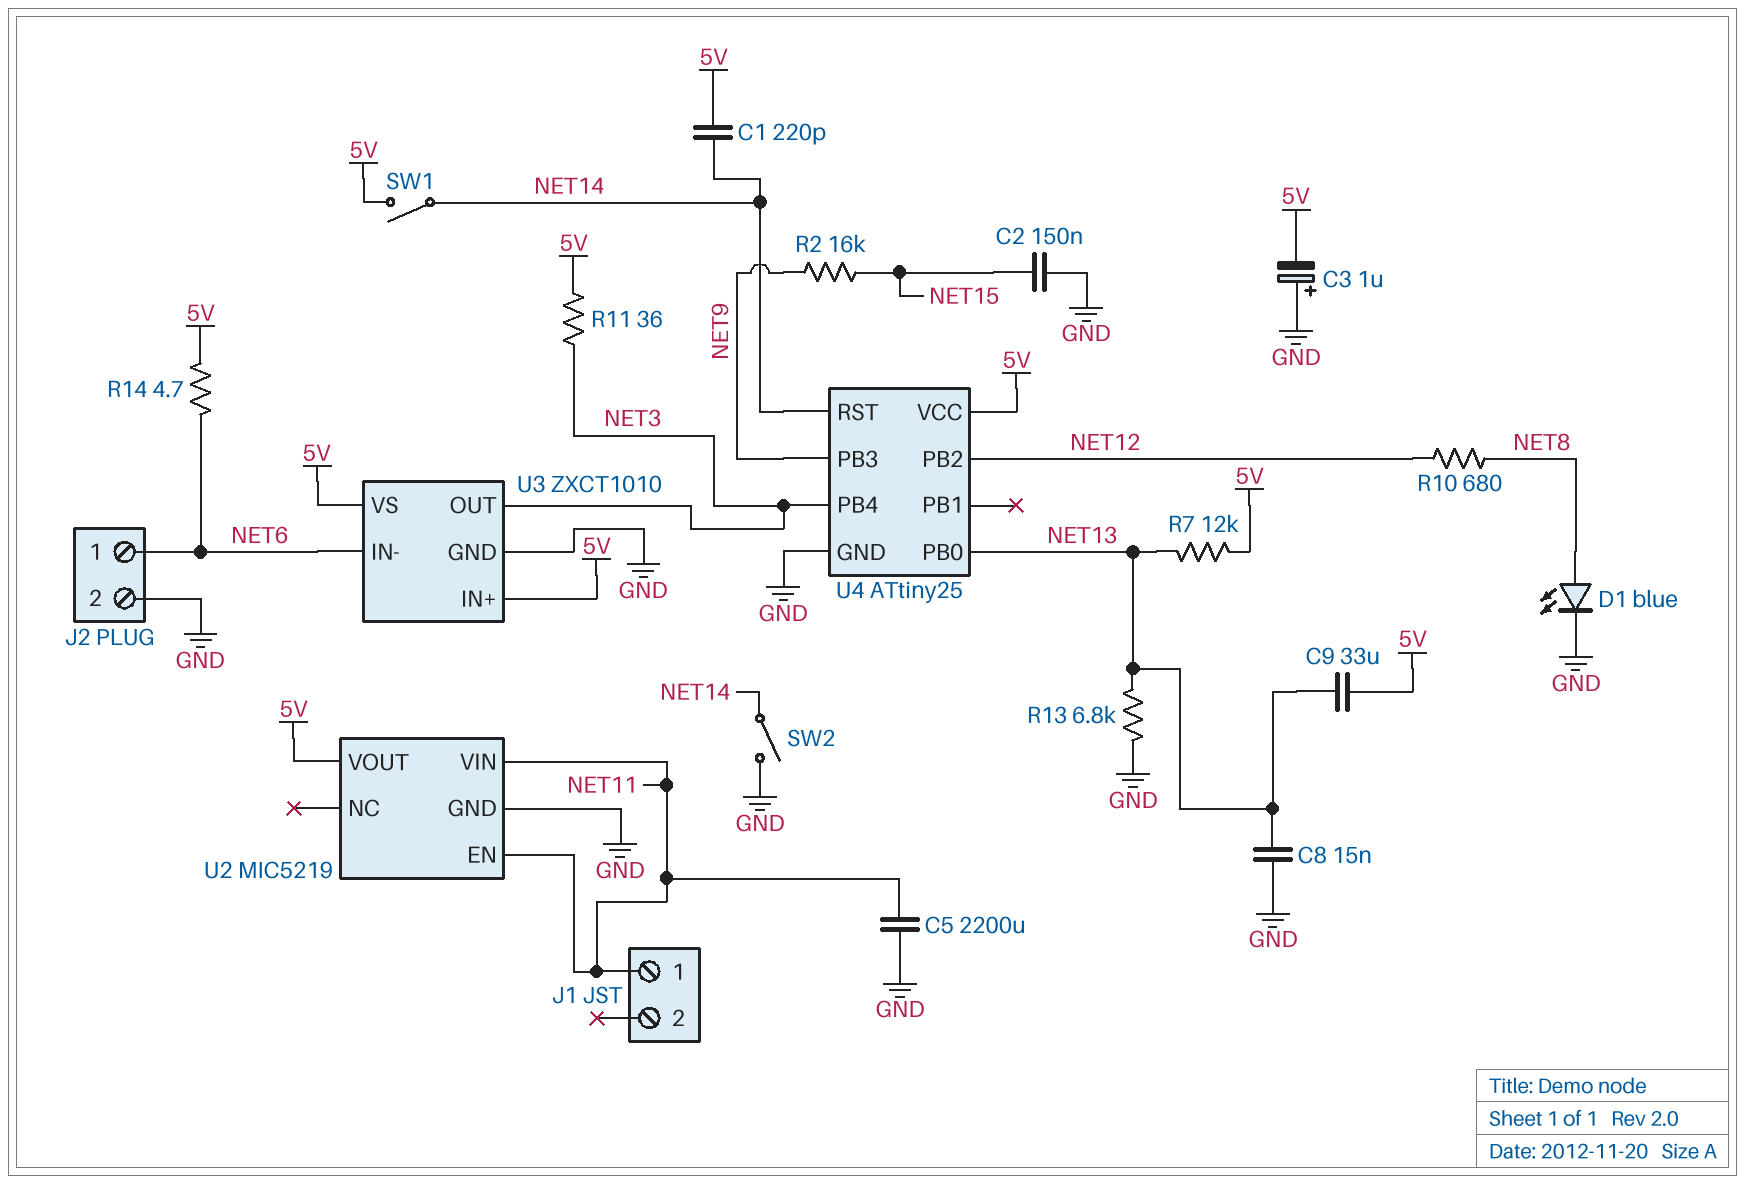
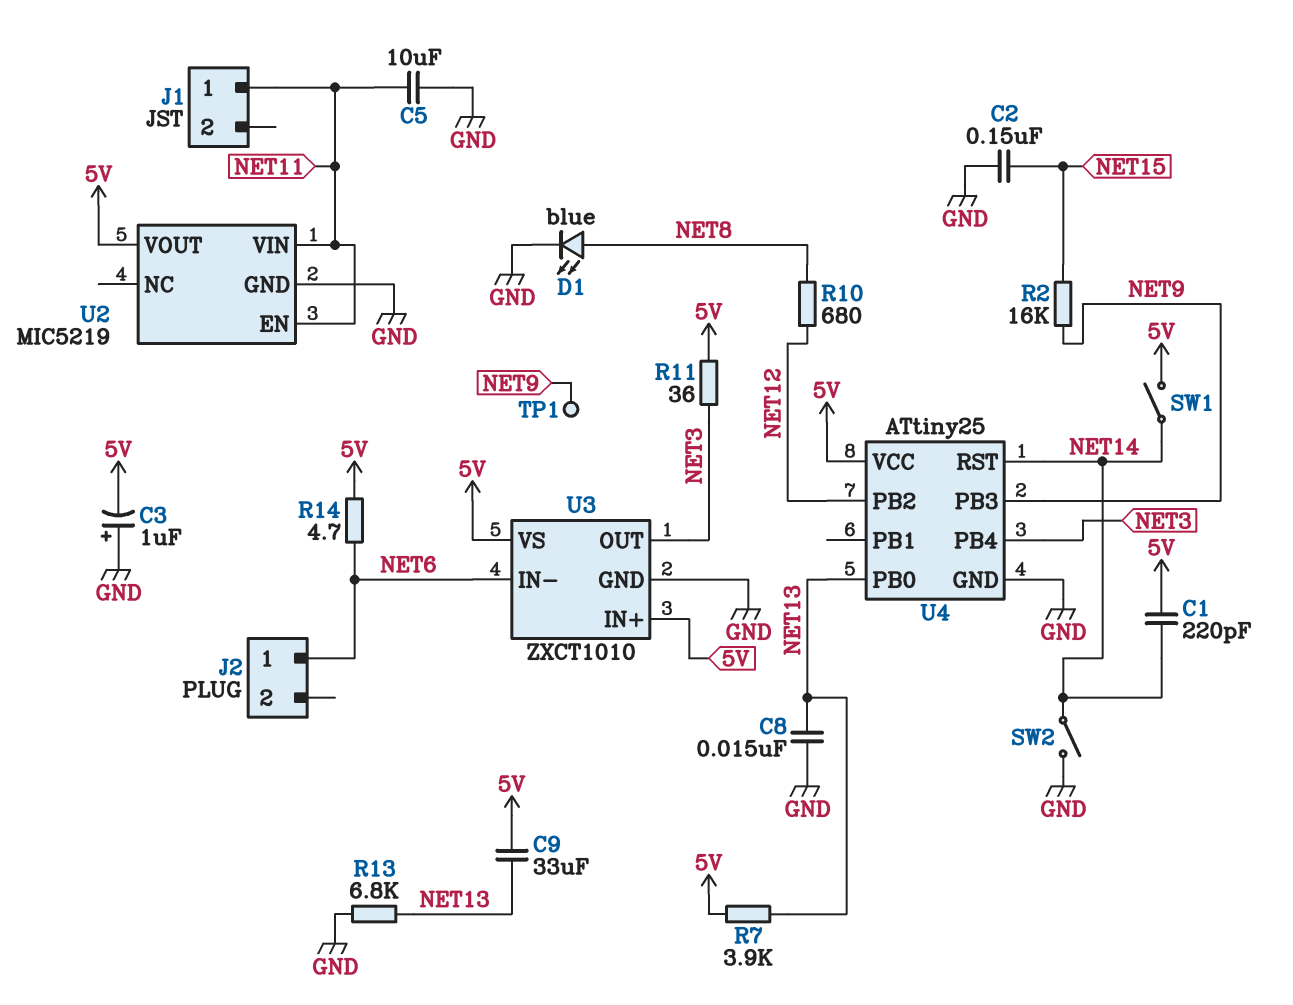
C5: 2200uF (GND, NET11) -> 10uF (GND, NET11)
J2 pin 2: GND -> none
R7: 12k (5V, NET13) -> 3.9k (5V, NET13)
TP1: none -> test point (NET9)

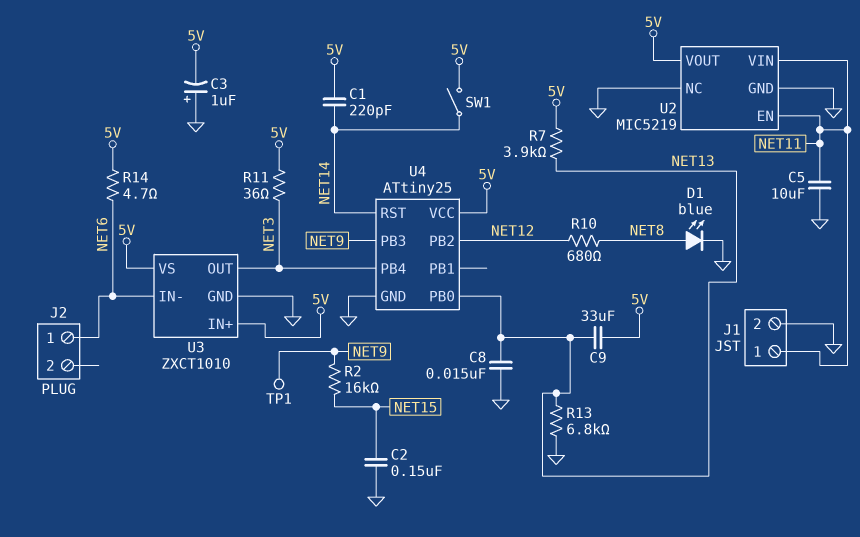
J1 pin 2: none -> GND
SW2: switch (GND, NET14) -> none
U2 pin NC: none -> GND

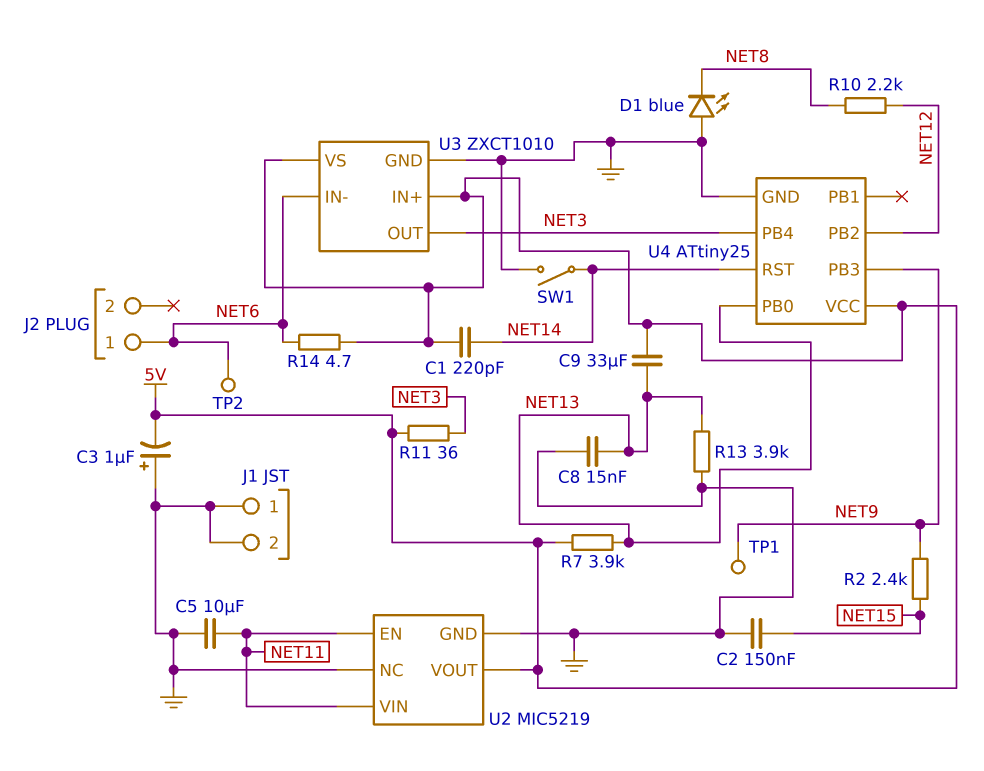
D1: LED blue (A NET8, K GND) -> LED blue (A GND, K NET8)
J1 pin 1: NET11 -> GND
R2: 16k (NET9, NET15) -> 2.4k (NET9, NET15)
R10: 680 (NET8, NET12) -> 2.2k (NET8, NET12)
R13: 6.8k (GND, NET13) -> 3.9k (GND, NET13)
SW1: switch (5V, NET14) -> switch (GND, NET14)
TP2: none -> test point (NET6)

